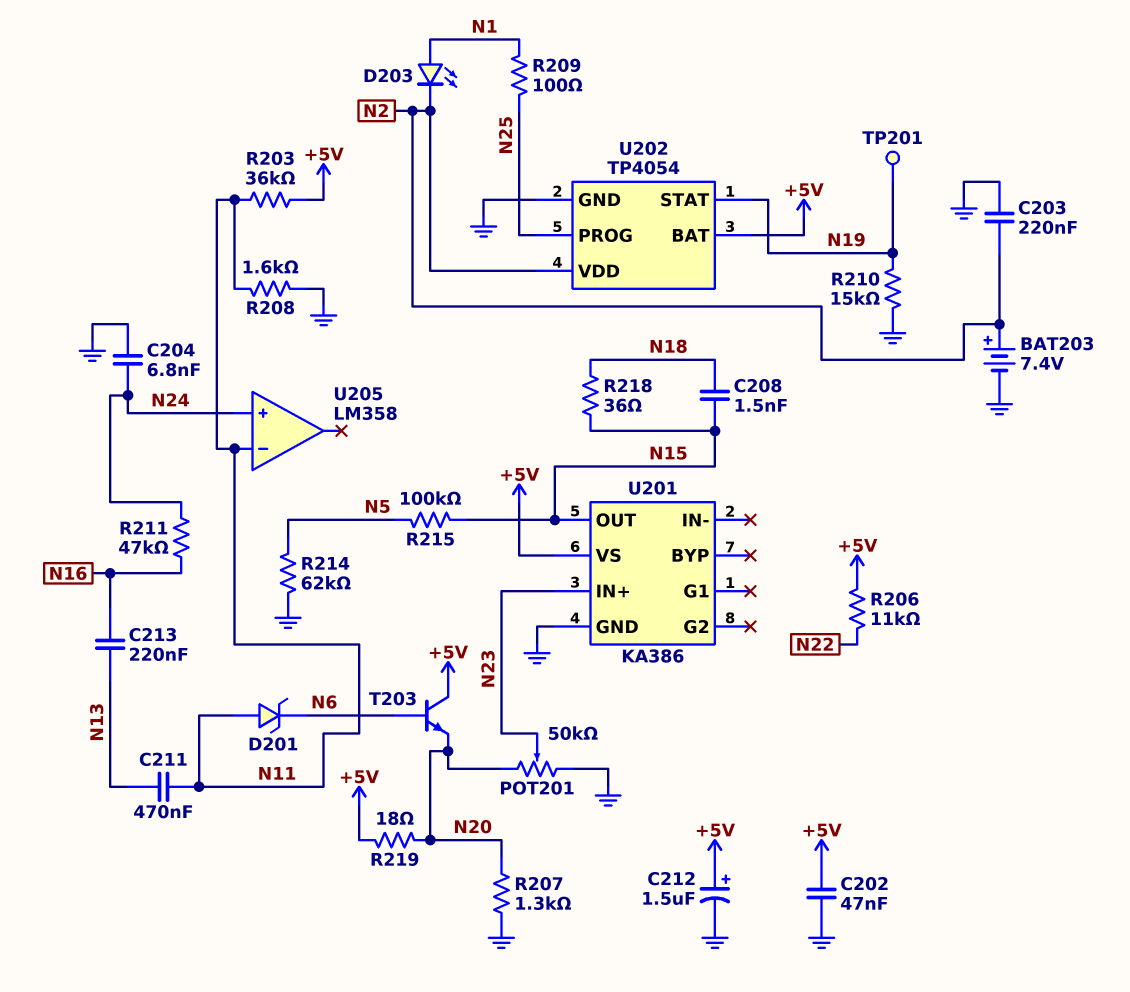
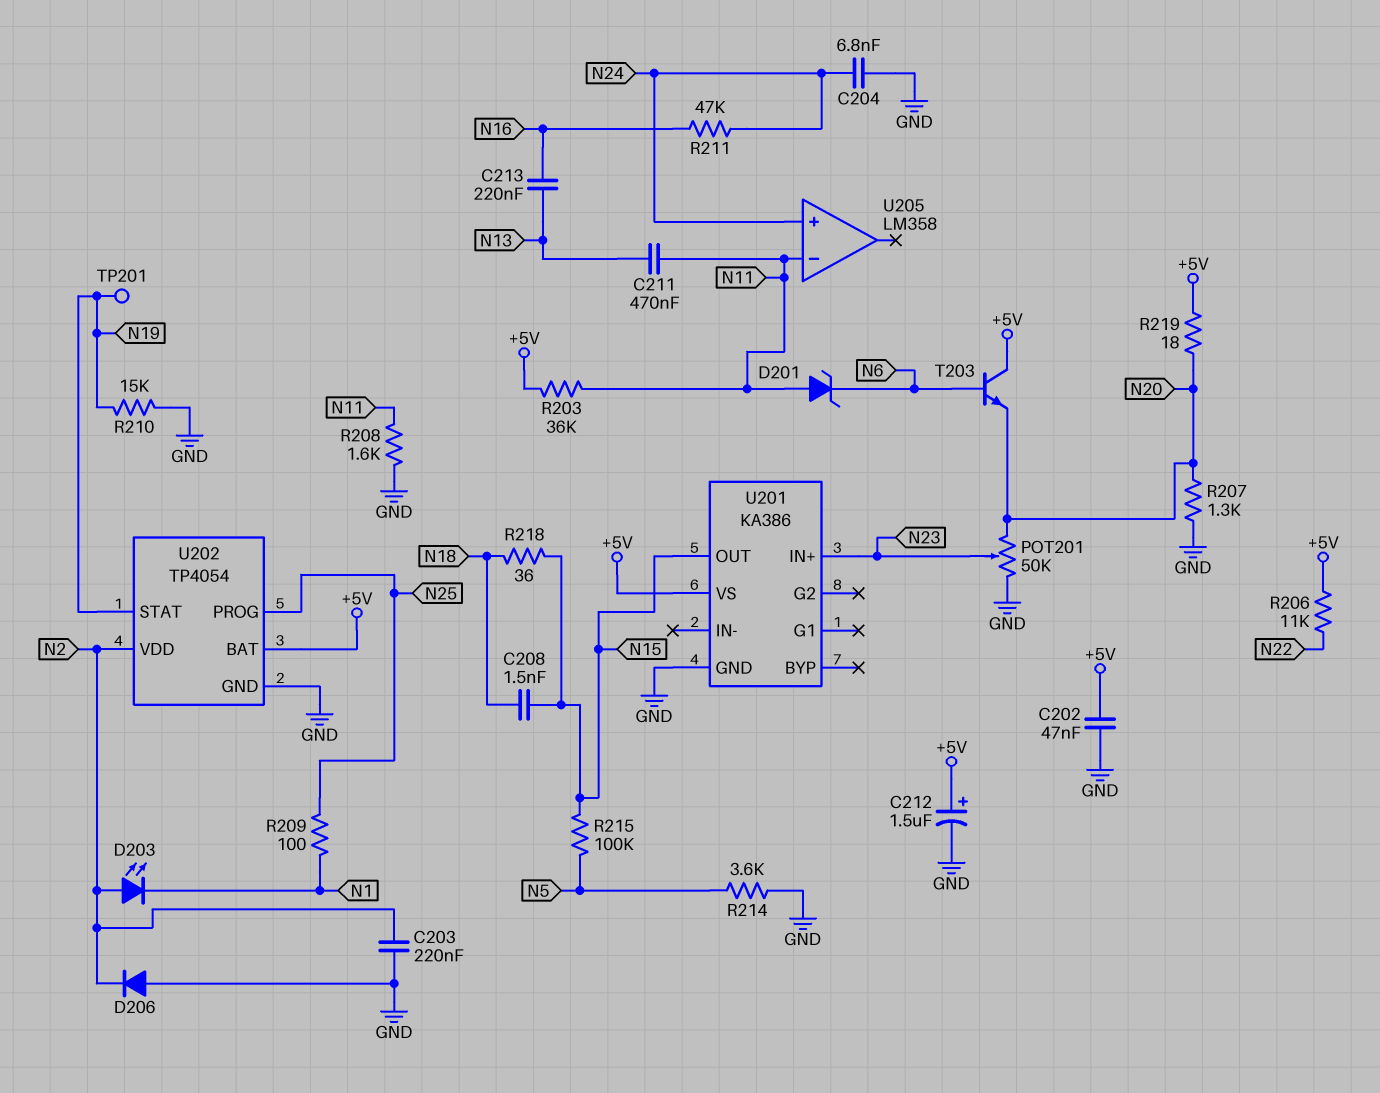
BAT203: 7.4V (plus N2, minus GND) -> none
D203: LED (A N1, K N2) -> LED (A N2, K N1)
D206: none -> diode (A GND, K N2)
R214: 62k (GND, N5) -> 3.6k (GND, N5)

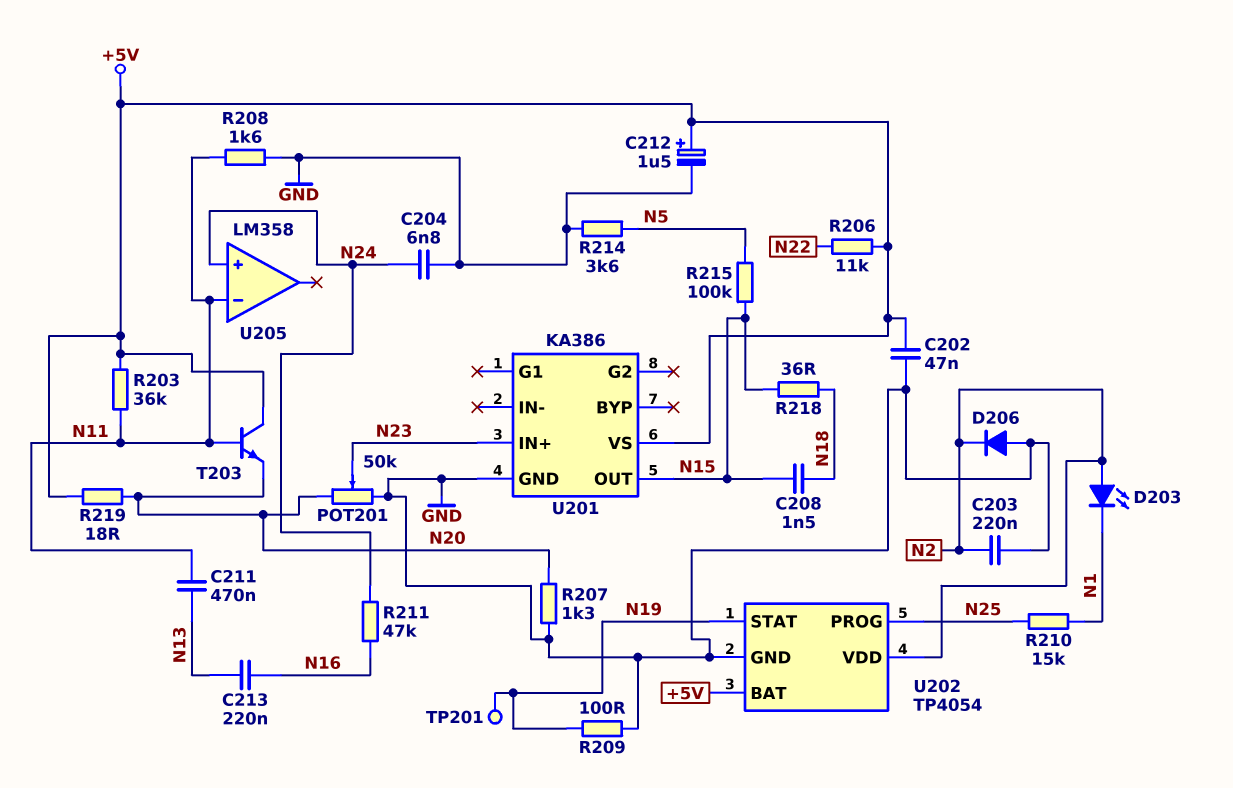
D201: zener (A N11, K N6) -> none
R209: 100 (N1, N25) -> 100 (GND, N19)
R210: 15k (GND, N19) -> 15k (N1, N25)
T203: NPN (B N6, C +5V, E N20) -> NPN (B N11, C +5V, E N20)

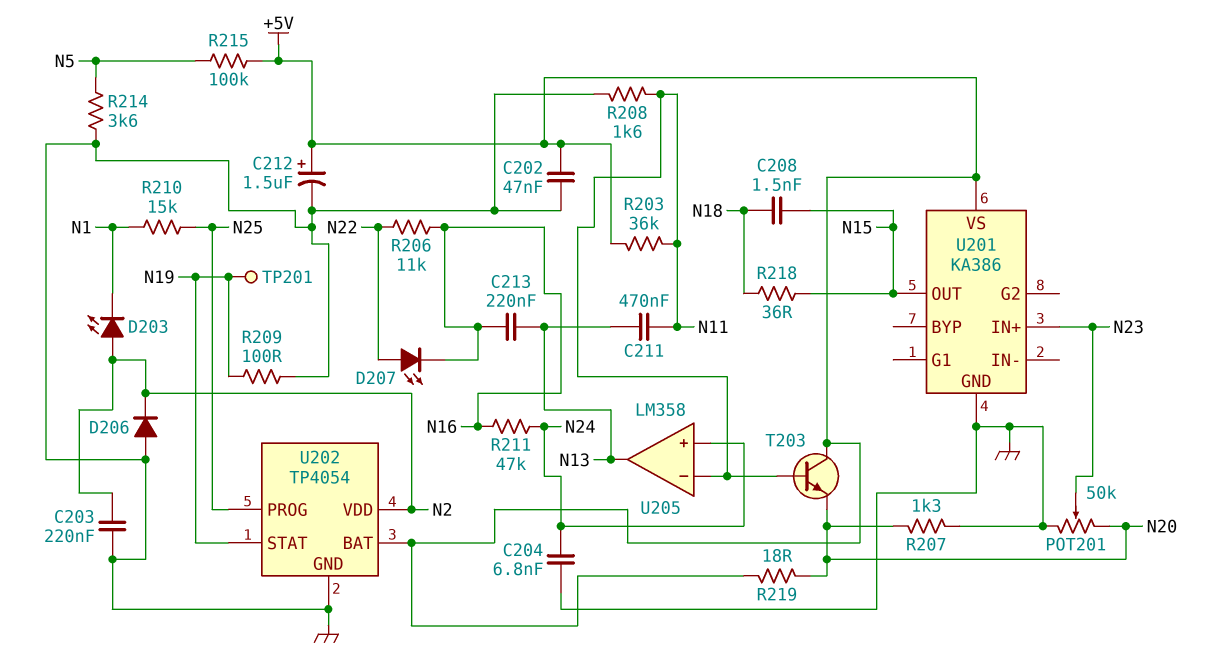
D207: none -> LED (A N22, K N16)
R206: 11k (+5V, N22) -> 11k (N16, N22)
R215: 100k (N5, N15) -> 100k (+5V, N5)
U205 pin out: none -> N13

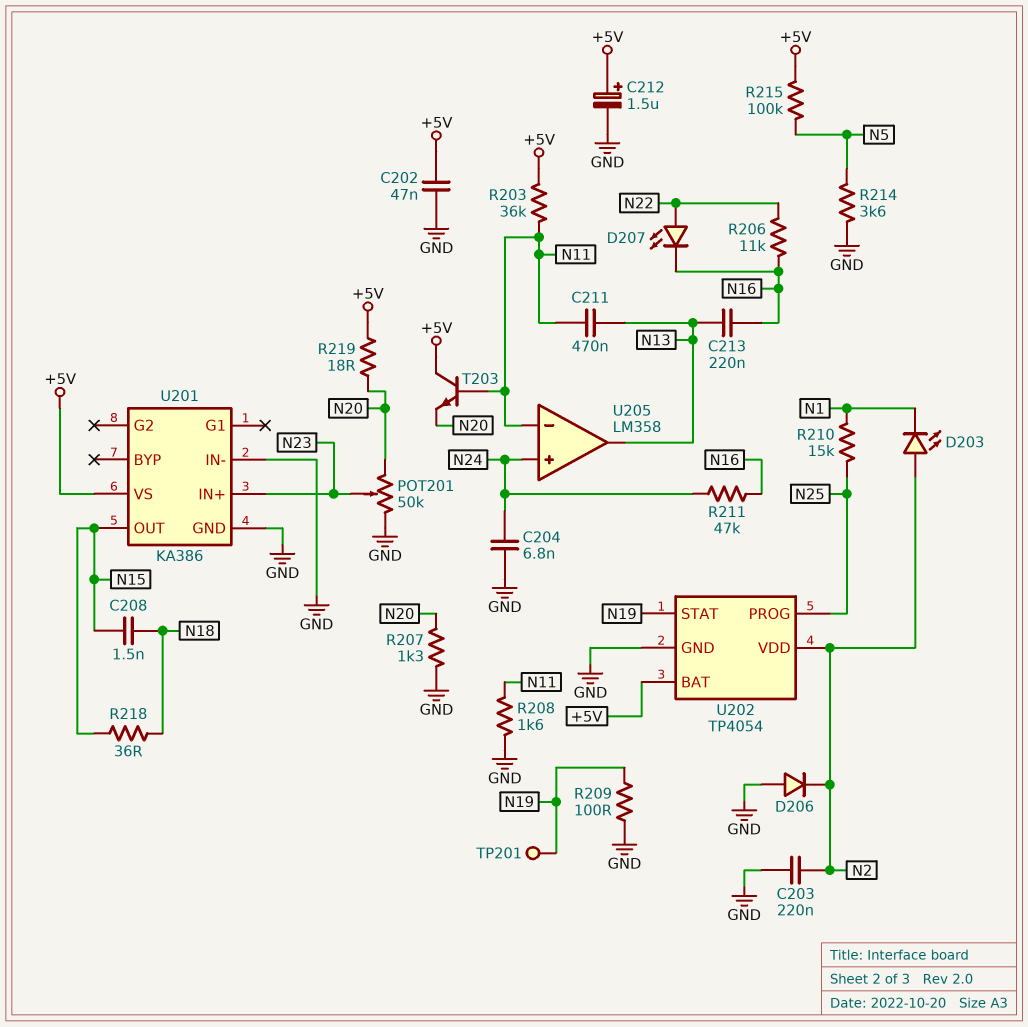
U201 pin IN-: none -> GND

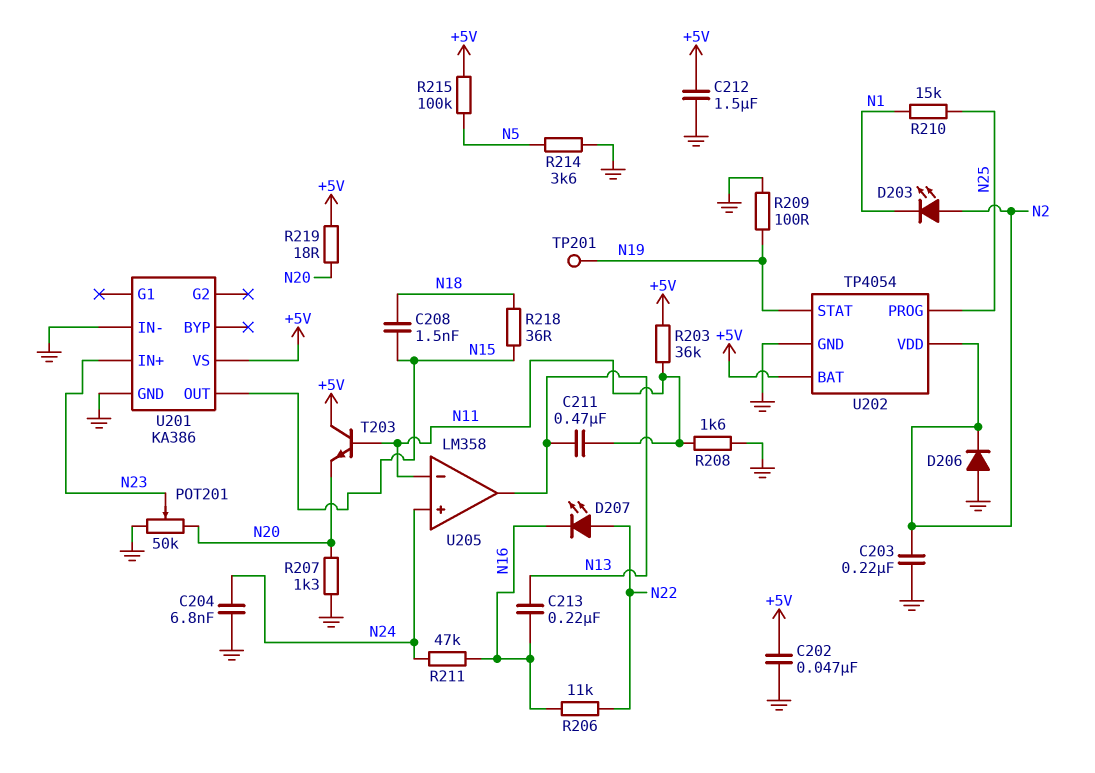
C212: 1.5uF (plus +5V, minus GND) -> 1.5uF (+5V, GND)

